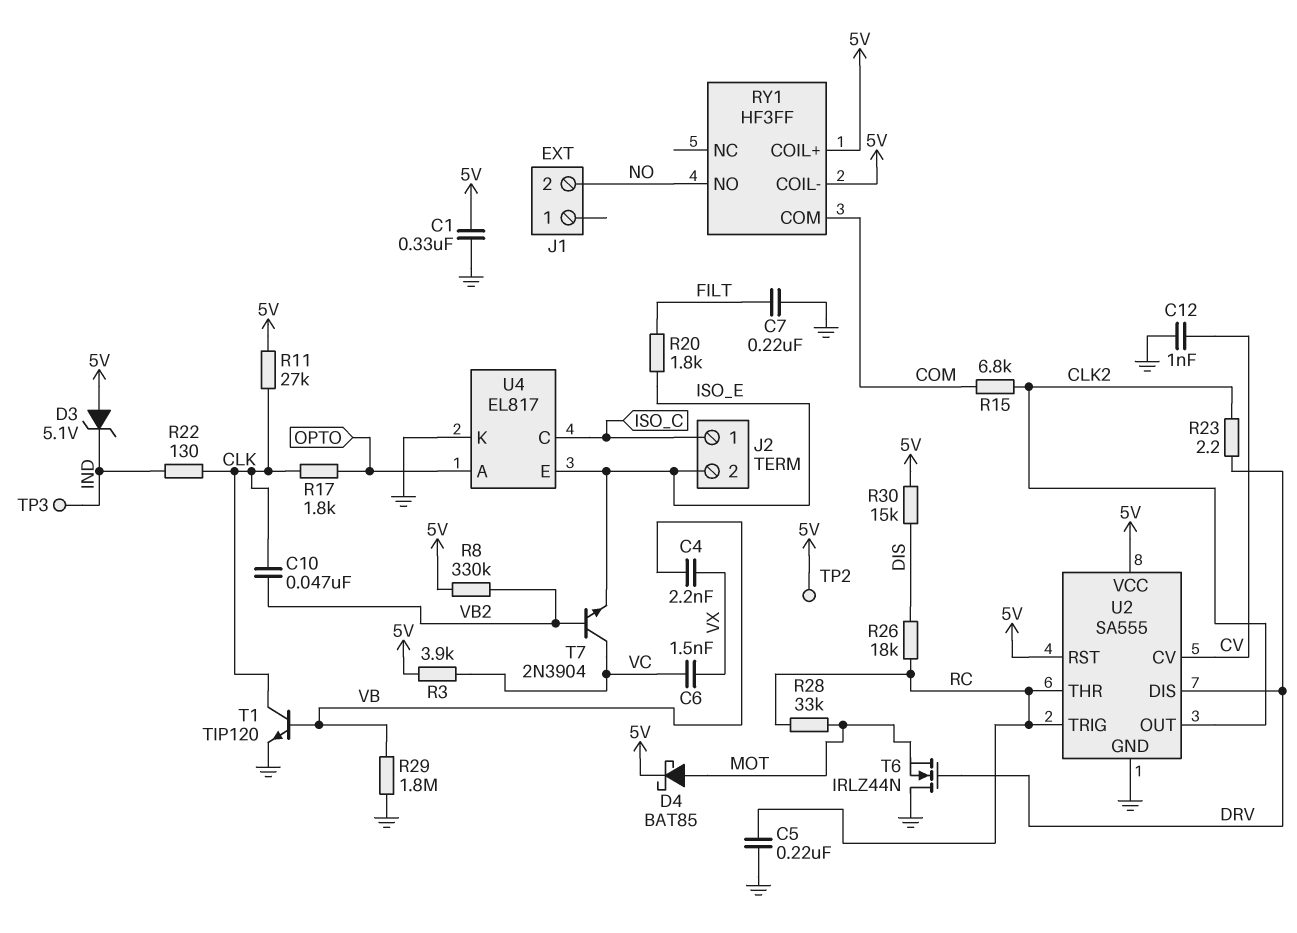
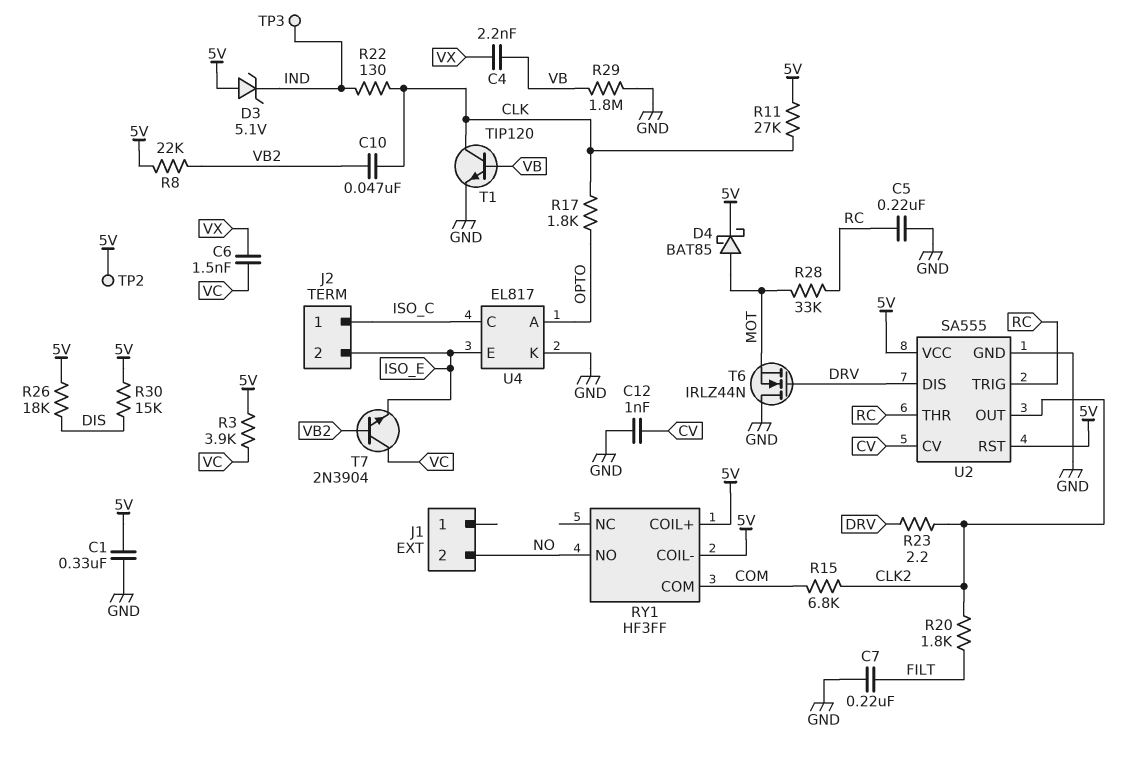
R8: 330k (5V, VB2) -> 22k (5V, VB2)
R20: 1.8k (FILT, ISO_E) -> 1.8k (CLK2, FILT)
R26: 18k (DIS, RC) -> 18k (5V, DIS)

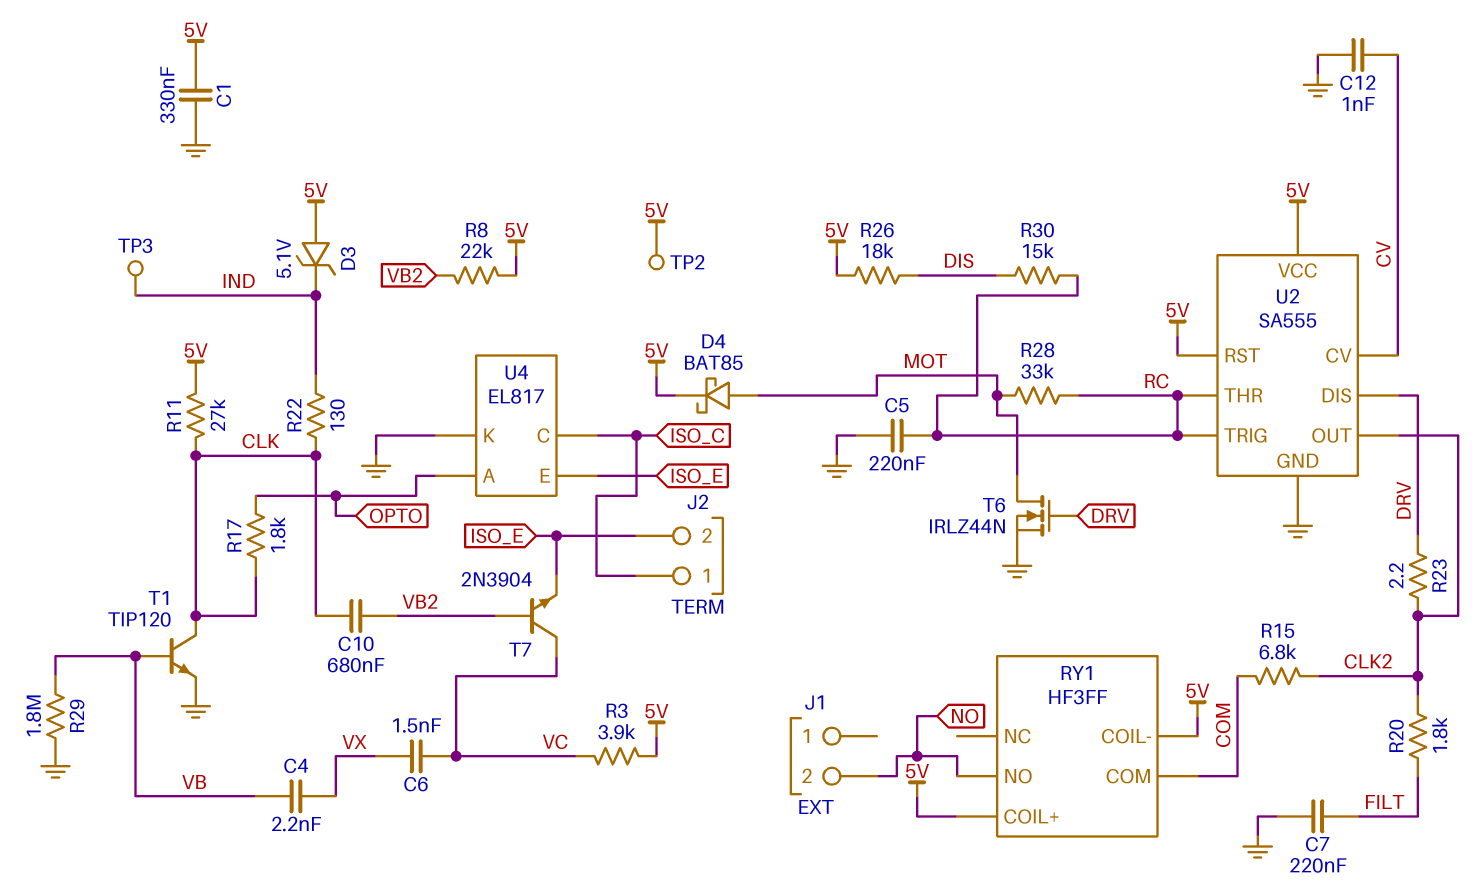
C10: 47nF (CLK, VB2) -> 680nF (CLK, VB2)
R30: 15k (5V, DIS) -> 15k (DIS, RC)
T6: NMOS IRLZ44N (G DRV, D GND, S MOT) -> NMOS IRLZ44N (G DRV, D MOT, S GND)

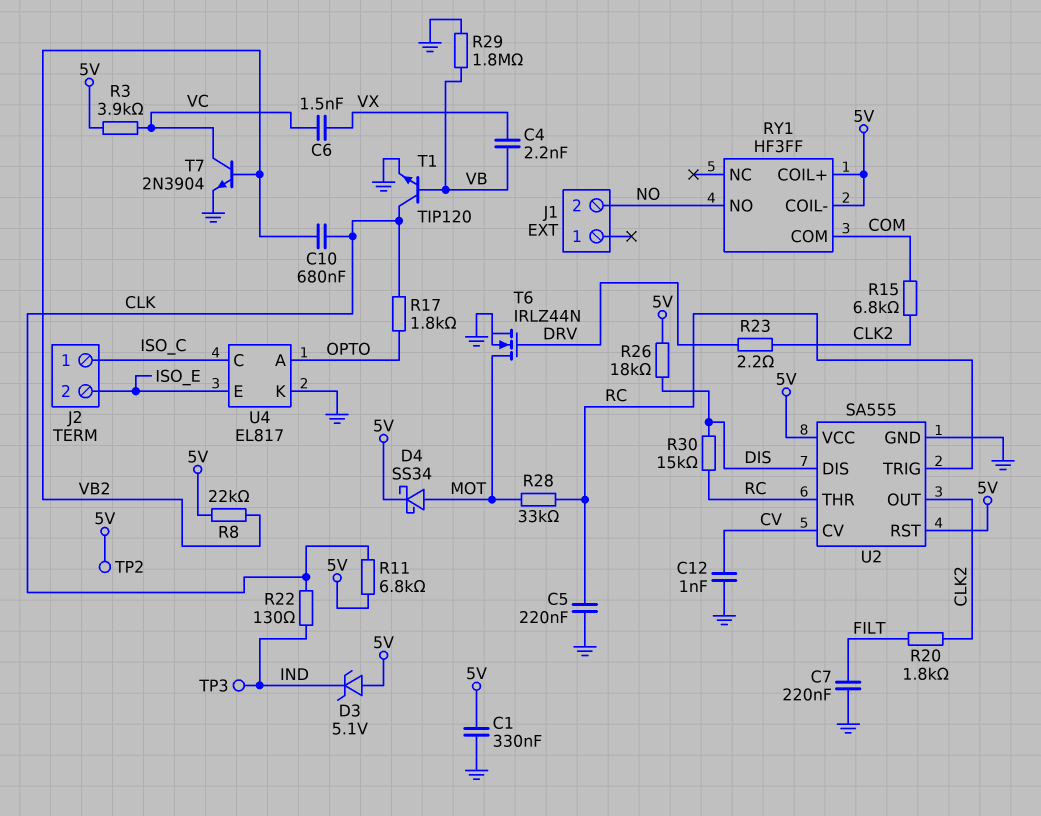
D4: schottky BAT85 (A MOT, K 5V) -> schottky SS34 (A MOT, K 5V)
R11: 27k (5V, CLK) -> 6.8k (5V, CLK)
T7: NPN 2N3904 (B VB2, C VC, E ISO_E) -> NPN 2N3904 (B VB2, C VC, E GND)
U2 pin DIS: DRV -> DIS

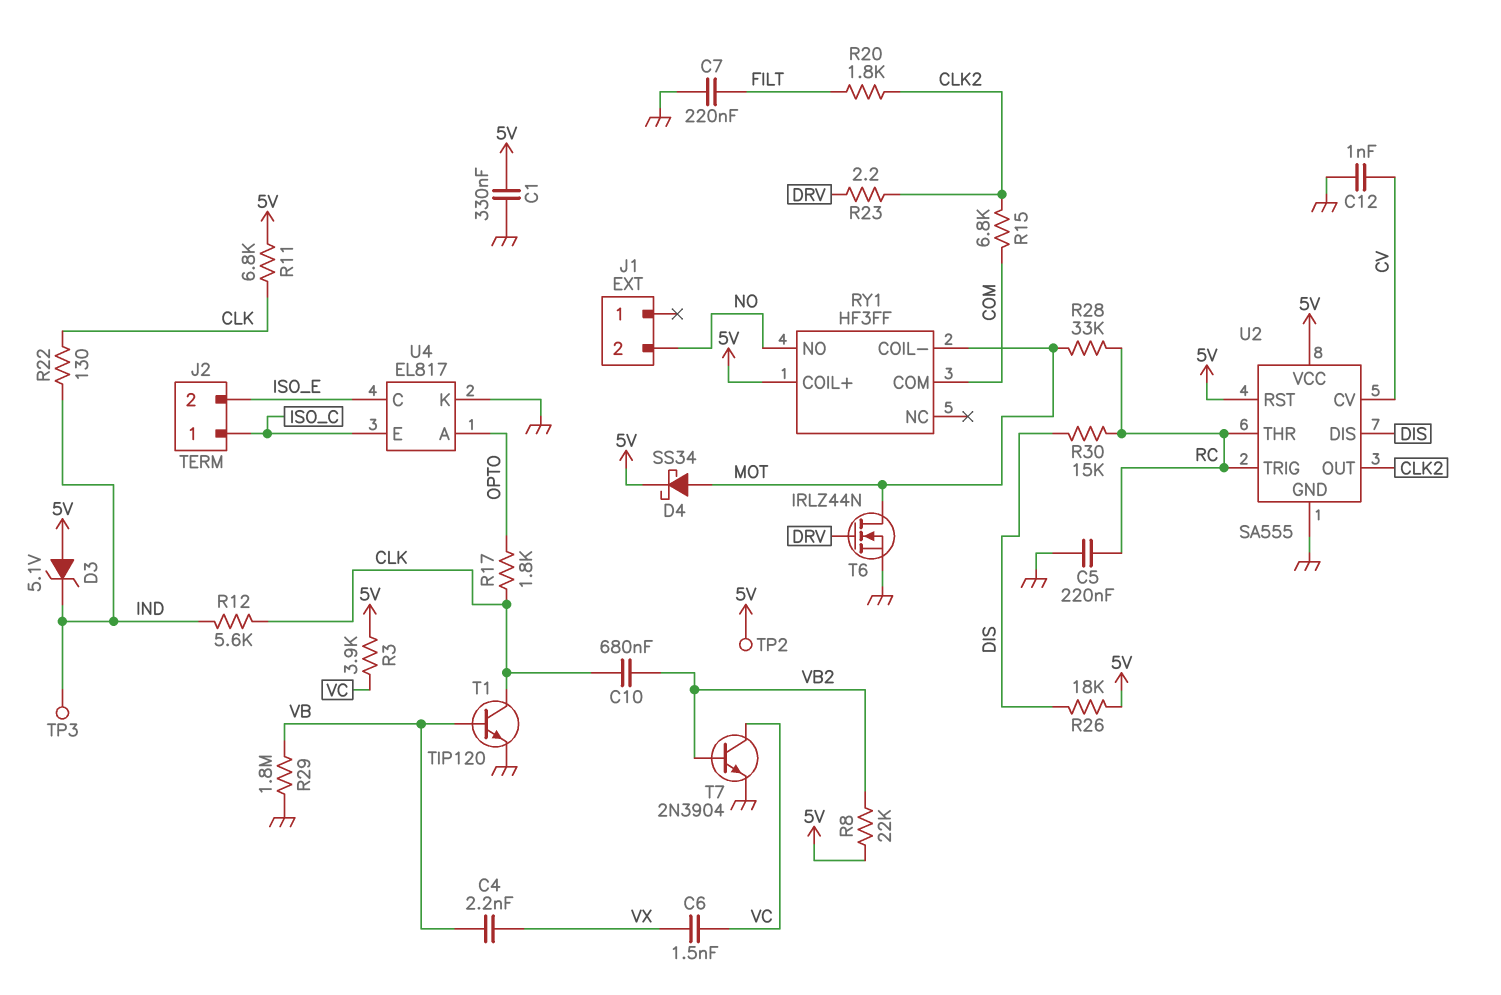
R12: none -> 5.6k (CLK, IND)
RY1 pin COIL-: 5V -> MOT
U4 pin C: ISO_C -> ISO_E
U4 pin E: ISO_E -> ISO_C

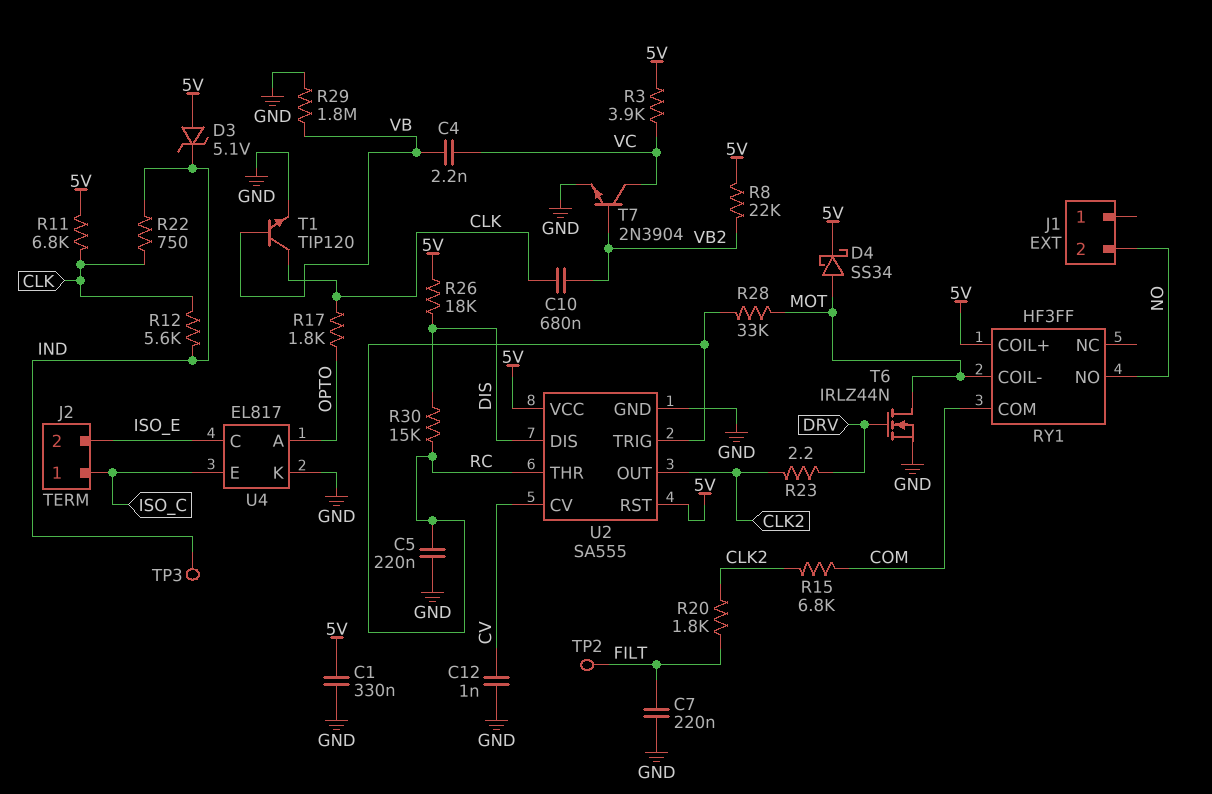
C4: 2.2nF (VB, VX) -> 2.2nF (VB, VC)
C6: 1.5nF (VC, VX) -> none
R22: 130 (CLK, IND) -> 750 (CLK, IND)
TP2: test point (5V) -> test point (FILT)

